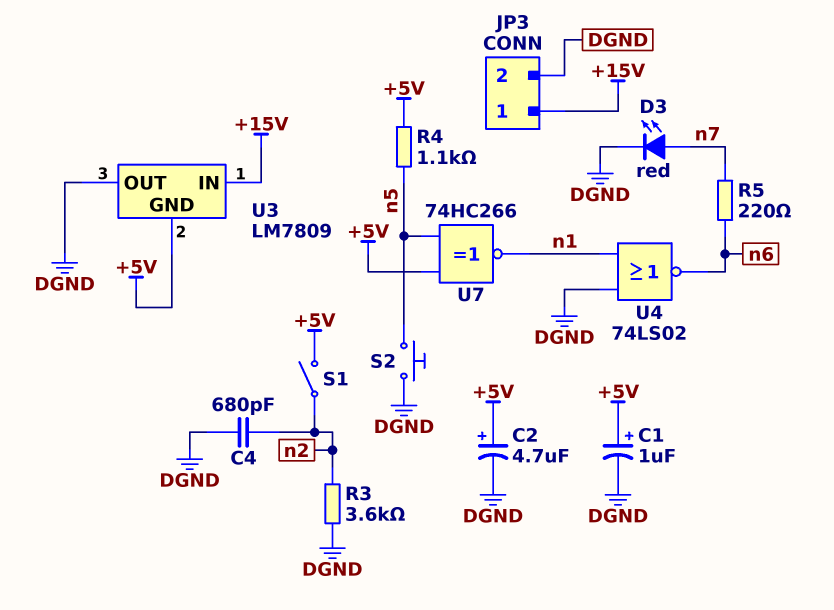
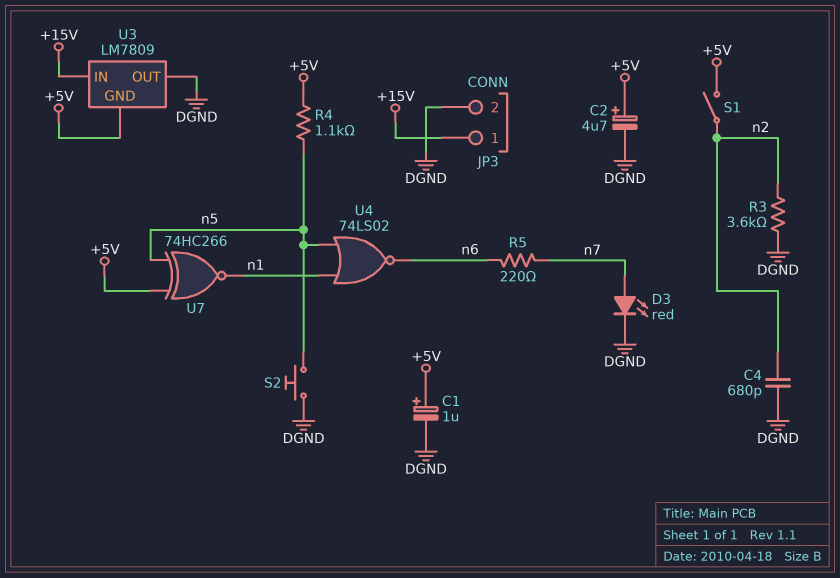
U4: NOR 74LS02 (in DGND, in n1, out n6) -> NOR 74LS02 (in n1, in n5, out n6)

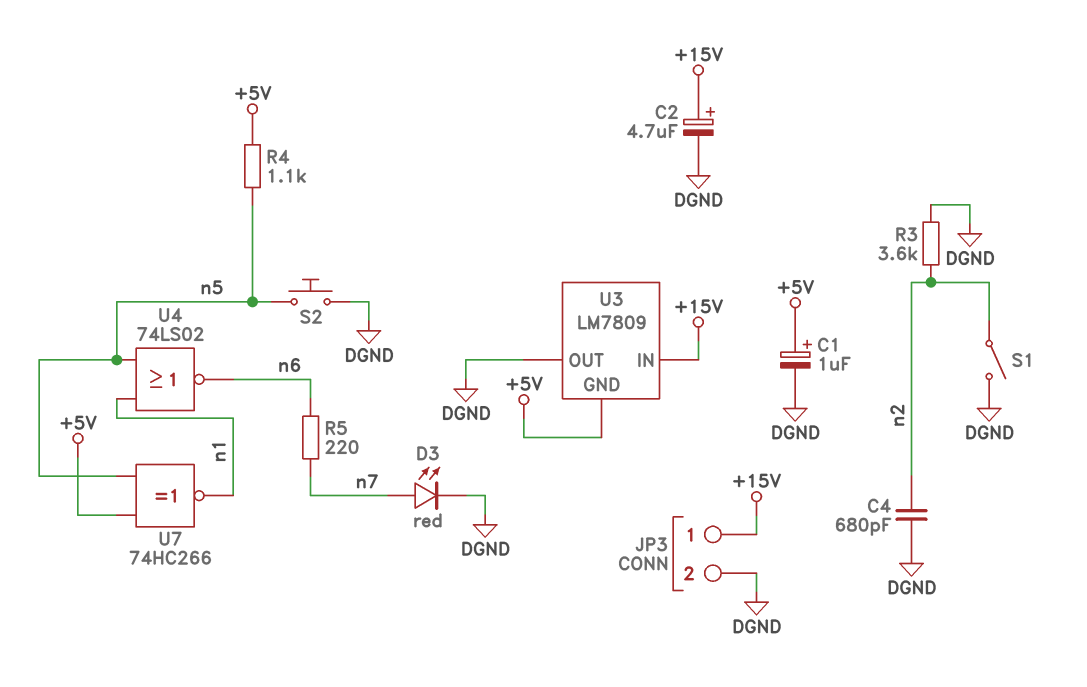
C2: 4.7uF (plus +5V, minus DGND) -> 4.7uF (plus +15V, minus DGND)
S1: switch (+5V, n2) -> switch (DGND, n2)

